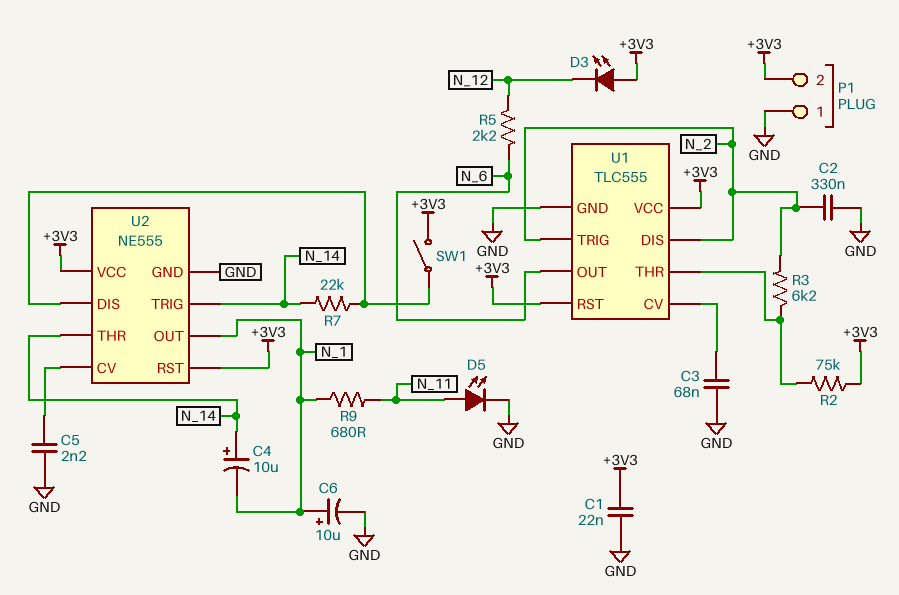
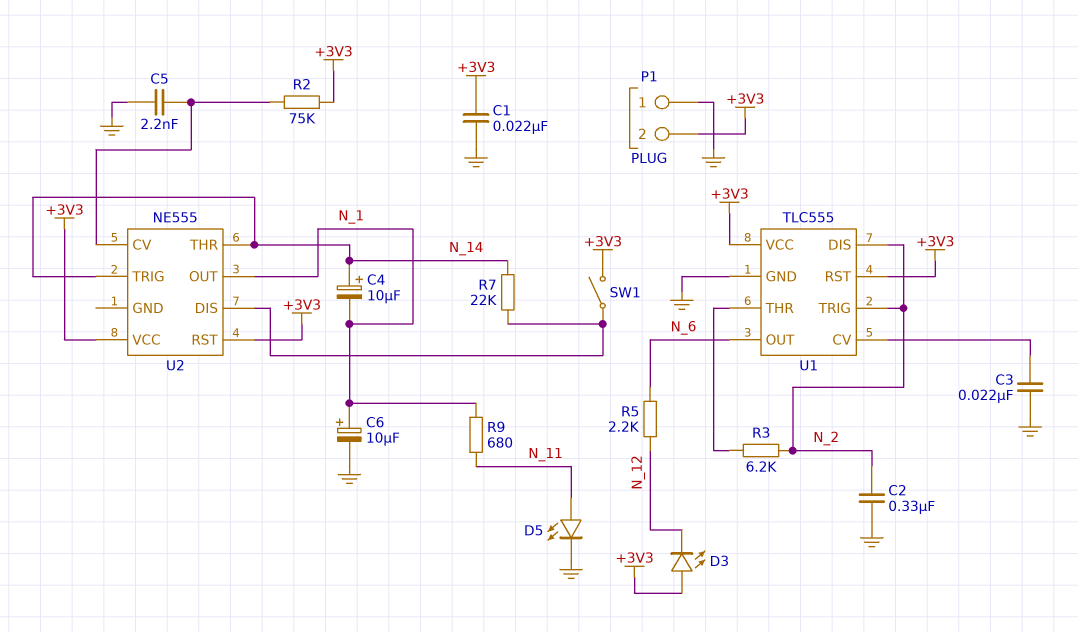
C3: 68nF (GND, U1/CV) -> 22nF (GND, U1/CV)
R2: 75k (+3V3, U1/THR) -> 75k (+3V3, U2/CV)
U2 pin GND: GND -> none

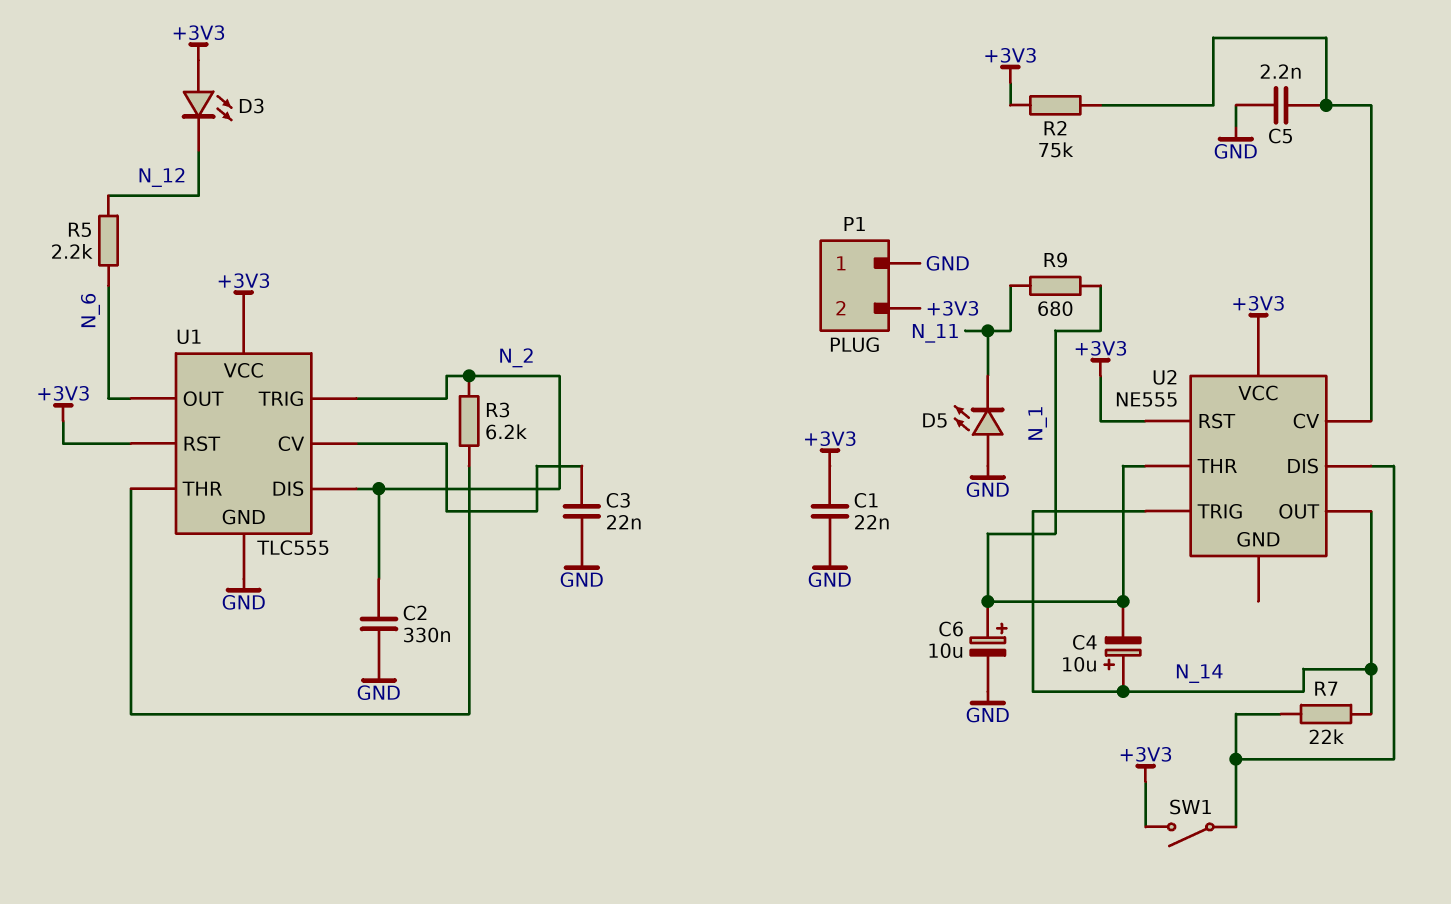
D5: LED (A N_11, K GND) -> LED (A GND, K N_11)
U2 pin OUT: N_1 -> N_14
U2 pin THR: N_14 -> N_1

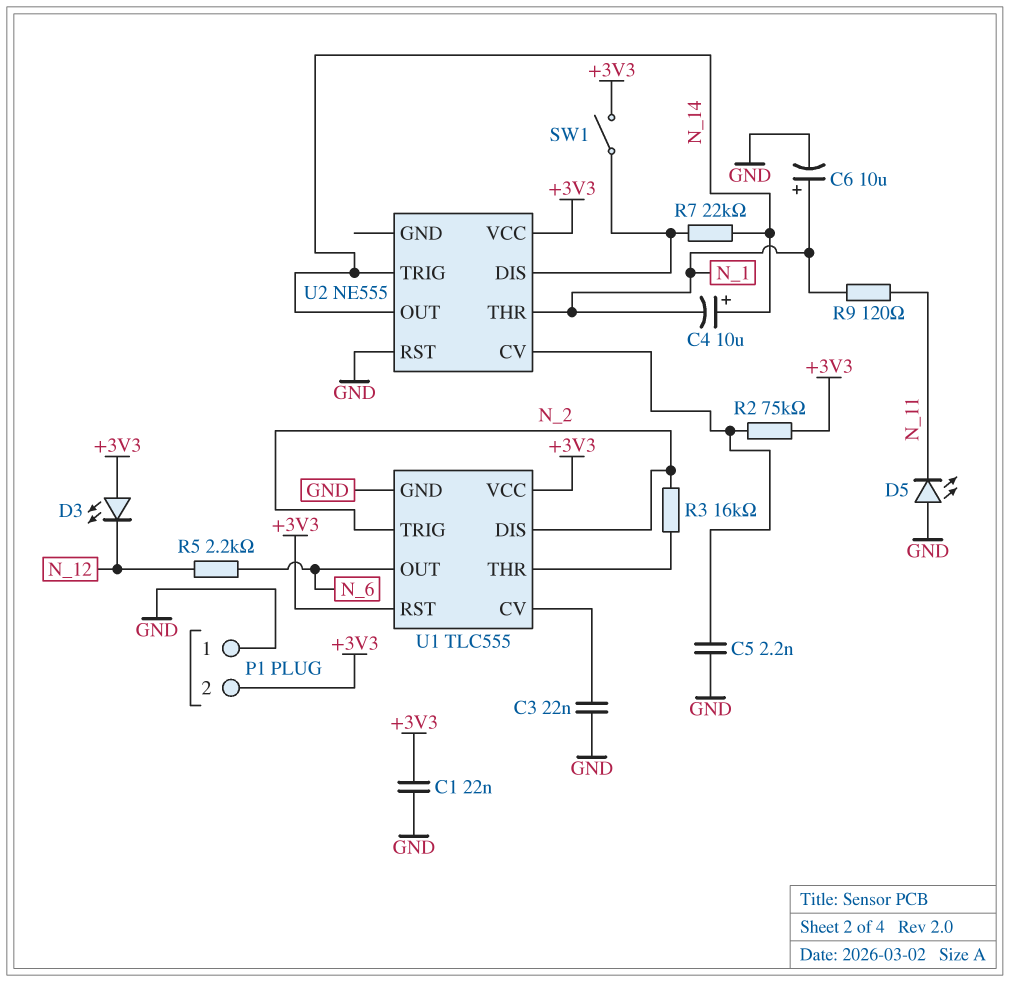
C2: 330nF (GND, N_2) -> none
R3: 6.2k (N_2, U1/THR) -> 16k (N_2, U1/THR)
R9: 680 (N_1, N_11) -> 120 (N_1, N_11)
U2 pin RST: +3V3 -> GND

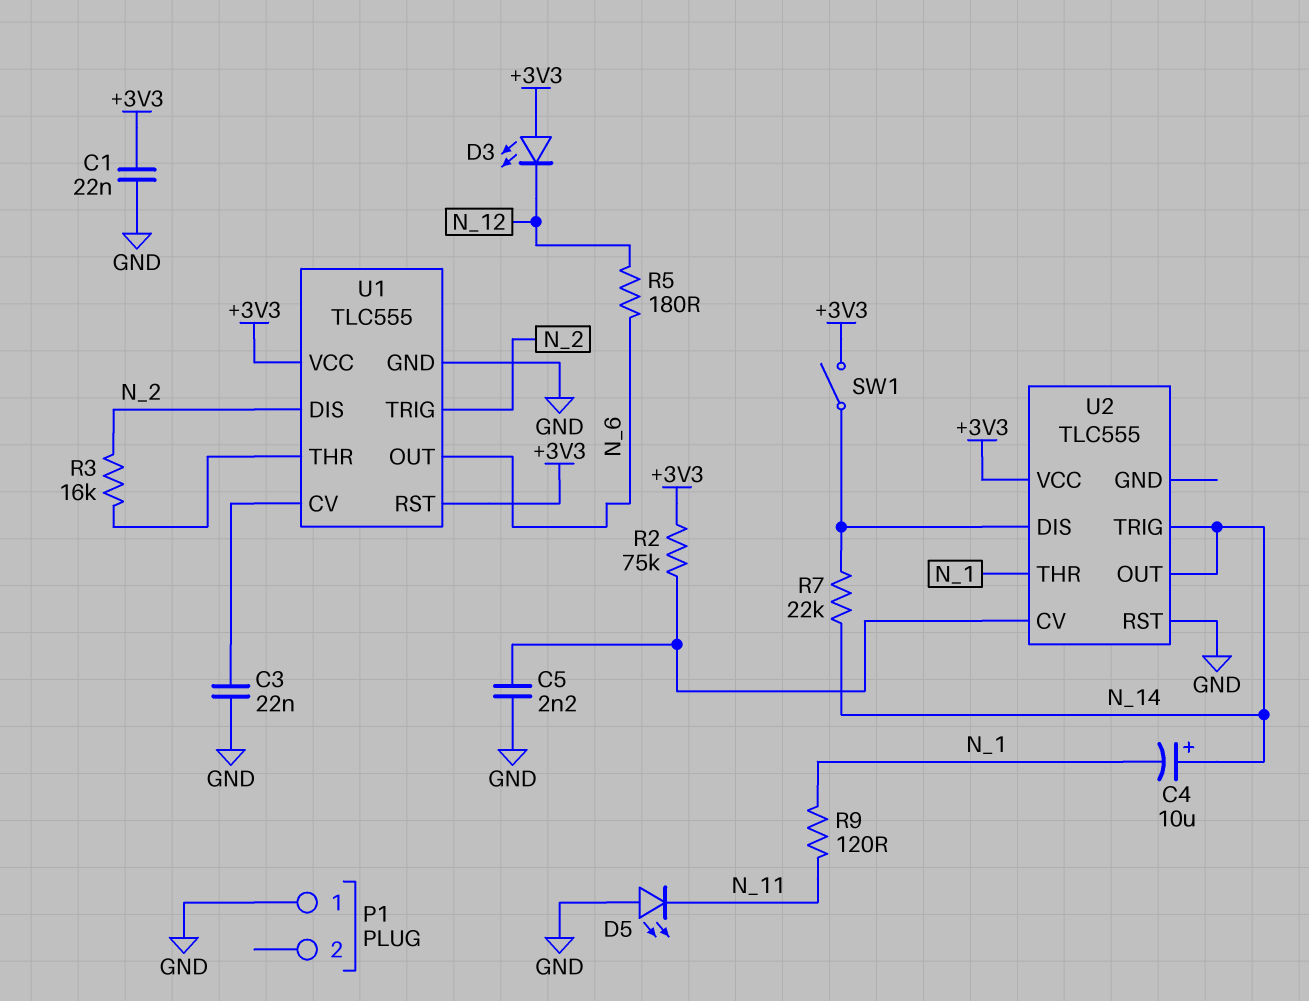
C6: 10uF (plus N_1, minus GND) -> none
P1 pin 2: +3V3 -> none
R5: 2.2k (N_6, N_12) -> 180 (N_6, N_12)
U2: NE555 -> TLC555

